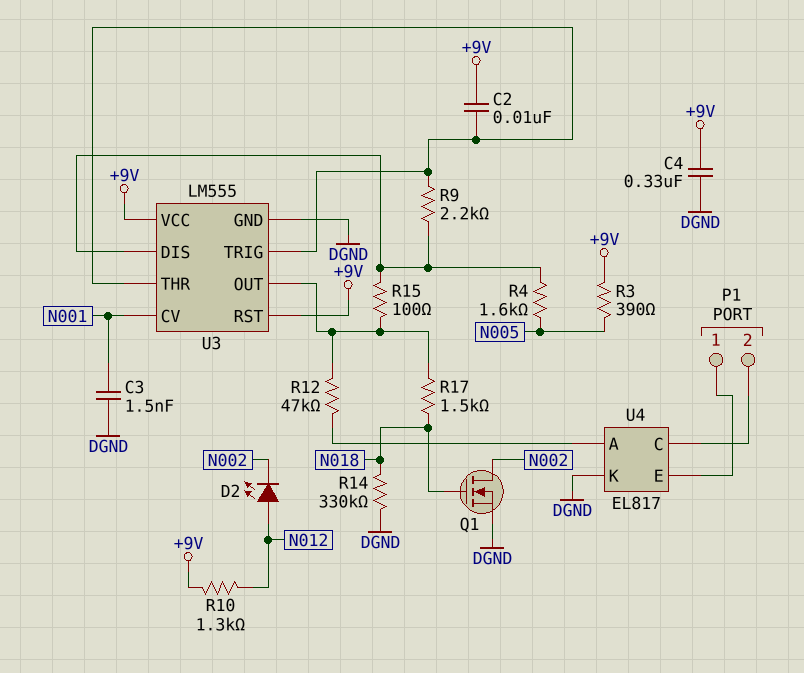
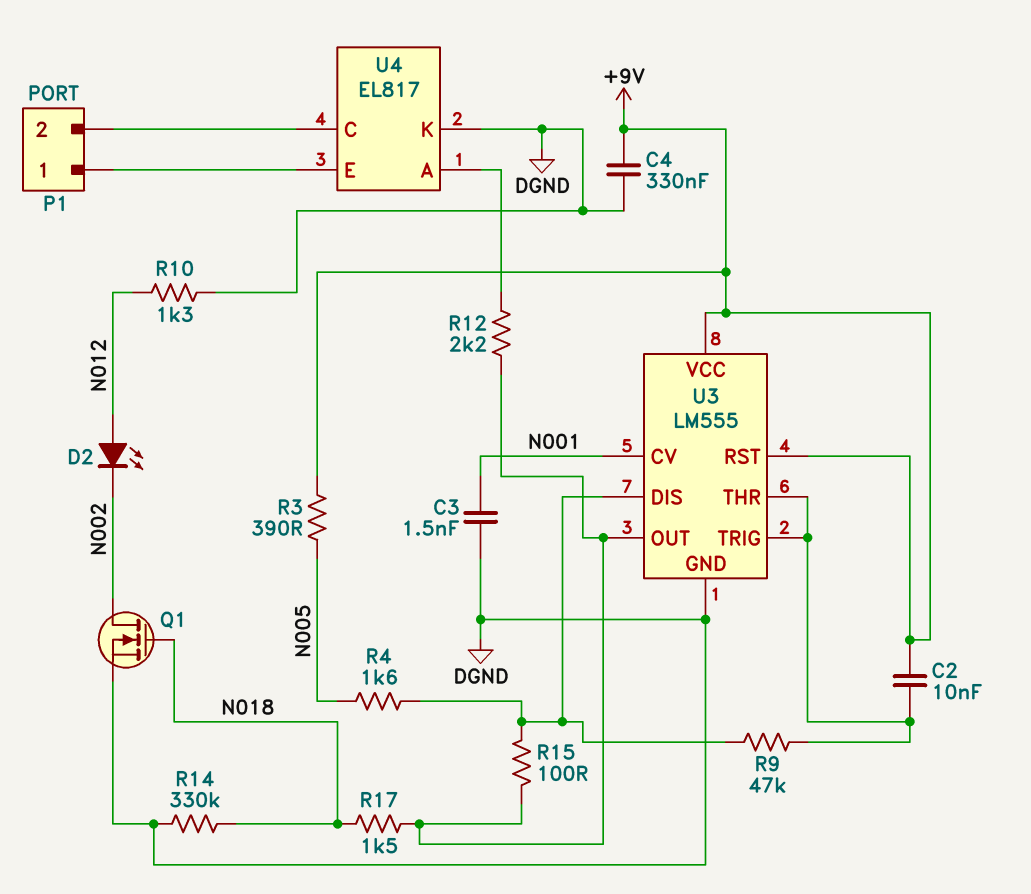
R9: 2.2k (U3/DIS, U3/THR) -> 47k (U3/DIS, U3/THR)
R10: 1.3k (+9V, N012) -> 1.3k (DGND, N012)
R12: 47k (U3/OUT, U4/A) -> 2.2k (U3/OUT, U4/A)

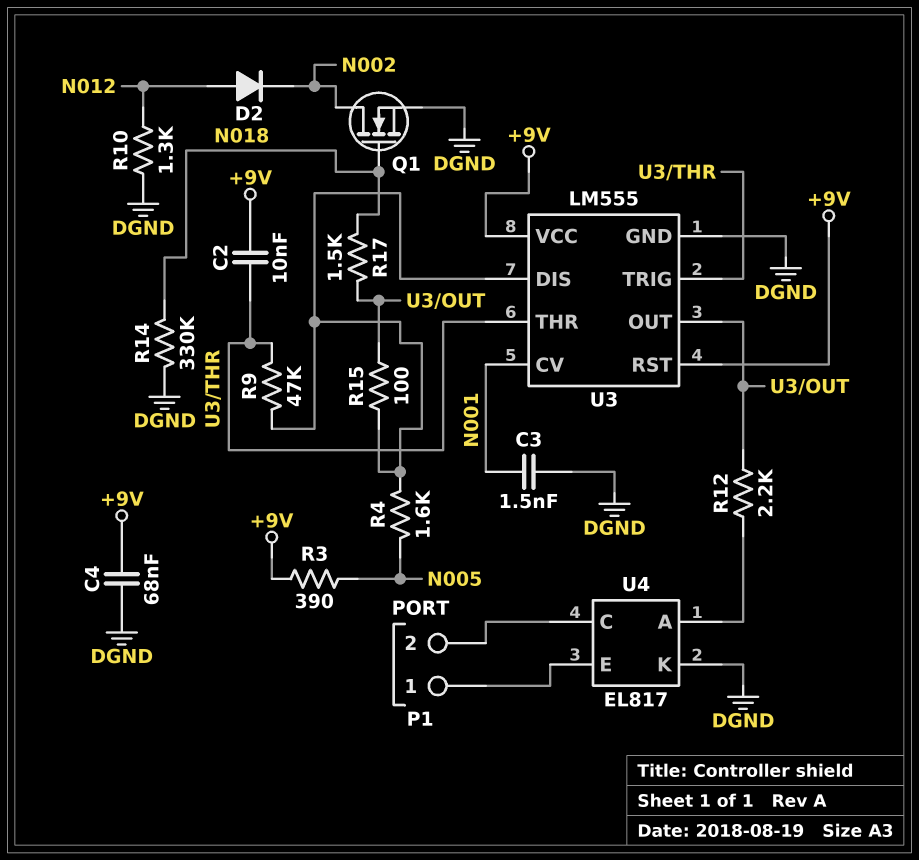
C4: 330nF (+9V, DGND) -> 68nF (+9V, DGND)
D2: LED (A N012, K N002) -> diode (A N012, K N002)

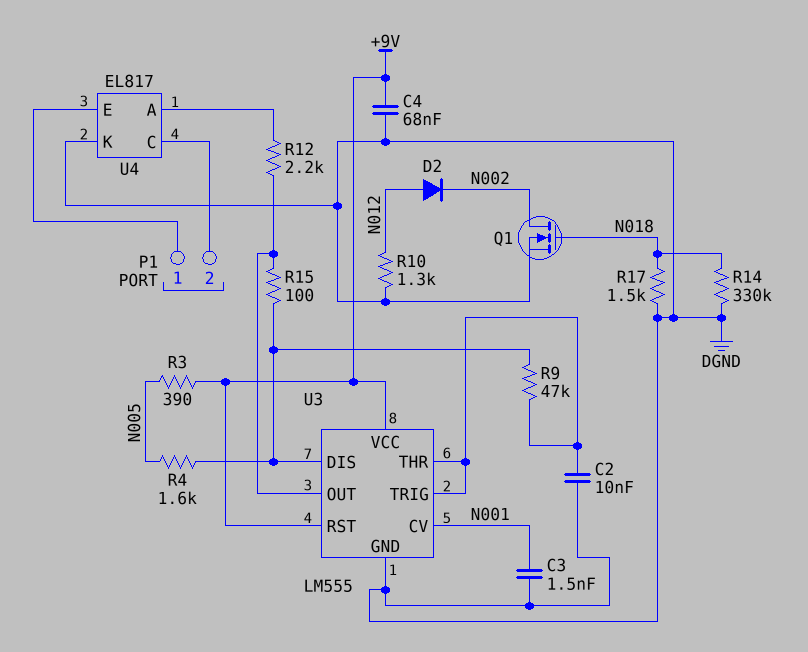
C2: 10nF (+9V, U3/THR) -> 10nF (DGND, U3/THR)
R17: 1.5k (N018, U3/OUT) -> 1.5k (DGND, N018)

